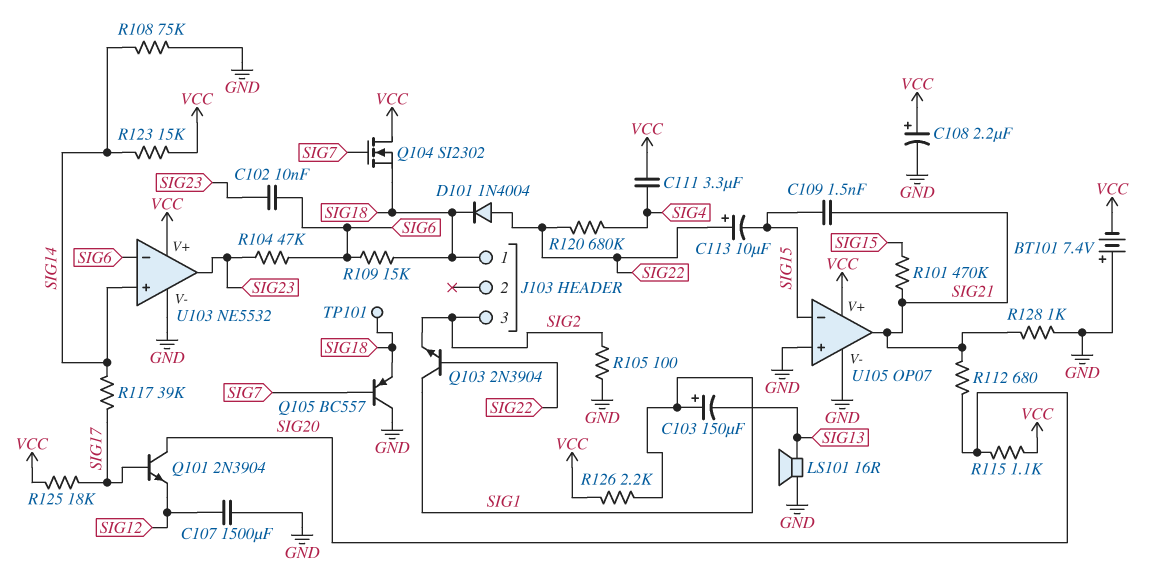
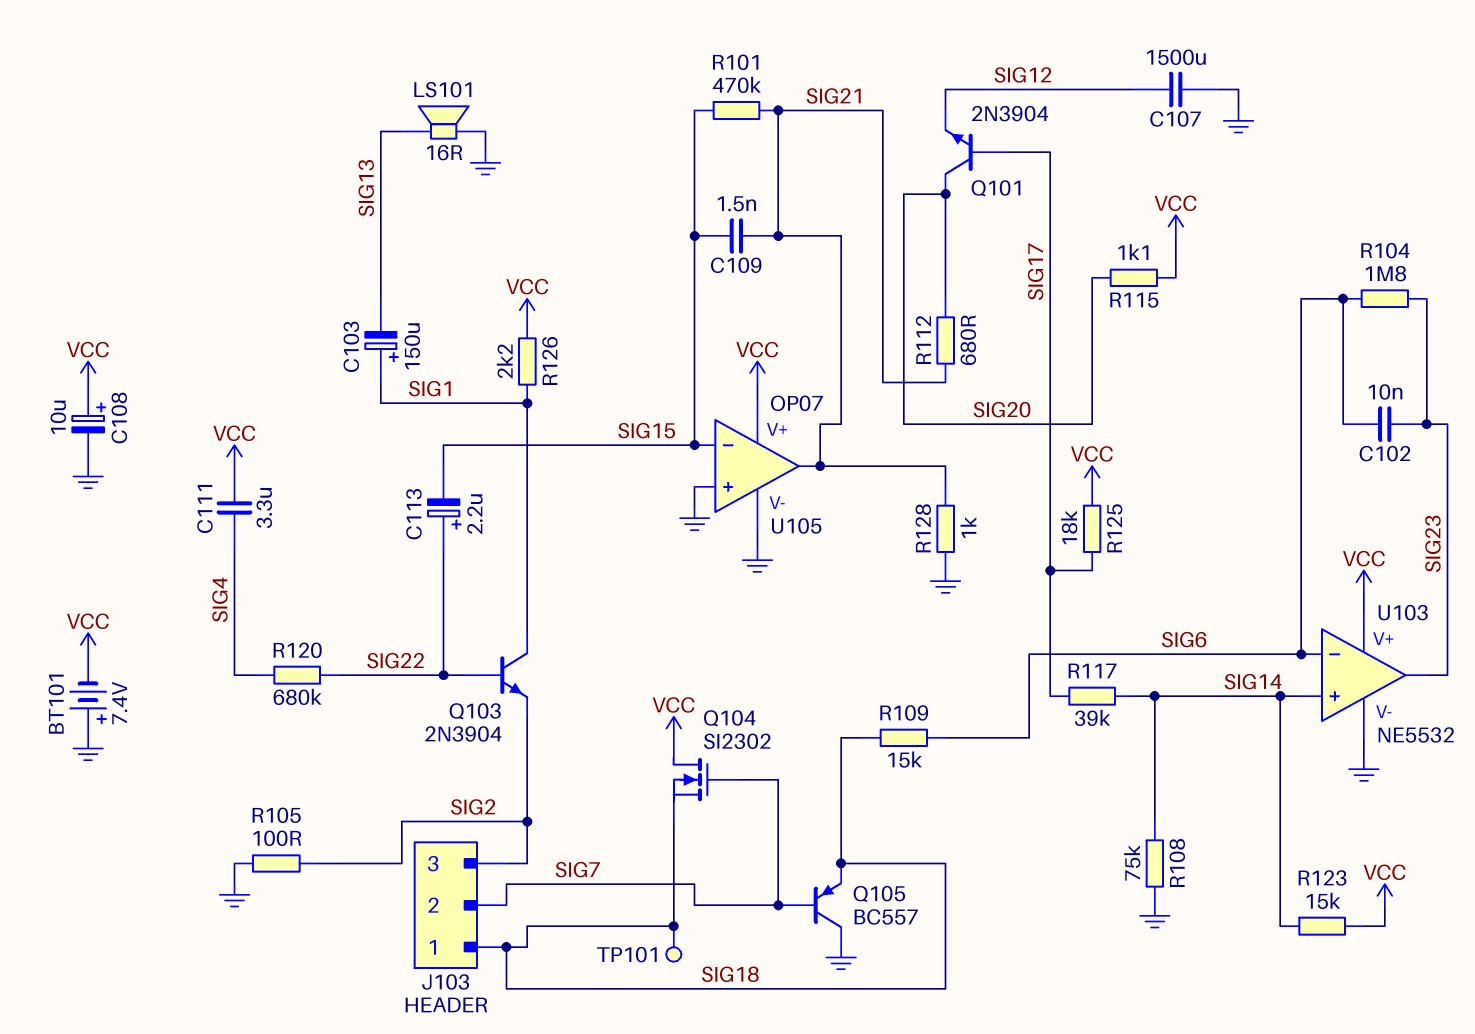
C108: 2.2uF (plus VCC, minus GND) -> 10uF (plus VCC, minus GND)
C113: 10uF (plus SIG22, minus SIG15) -> 2.2uF (plus SIG22, minus SIG15)
D101: diode 1N4004 (A SIG22, K SIG18) -> none
J103 pin 2: none -> SIG7
R104: 47k (SIG6, SIG23) -> 1.8M (SIG6, SIG23)

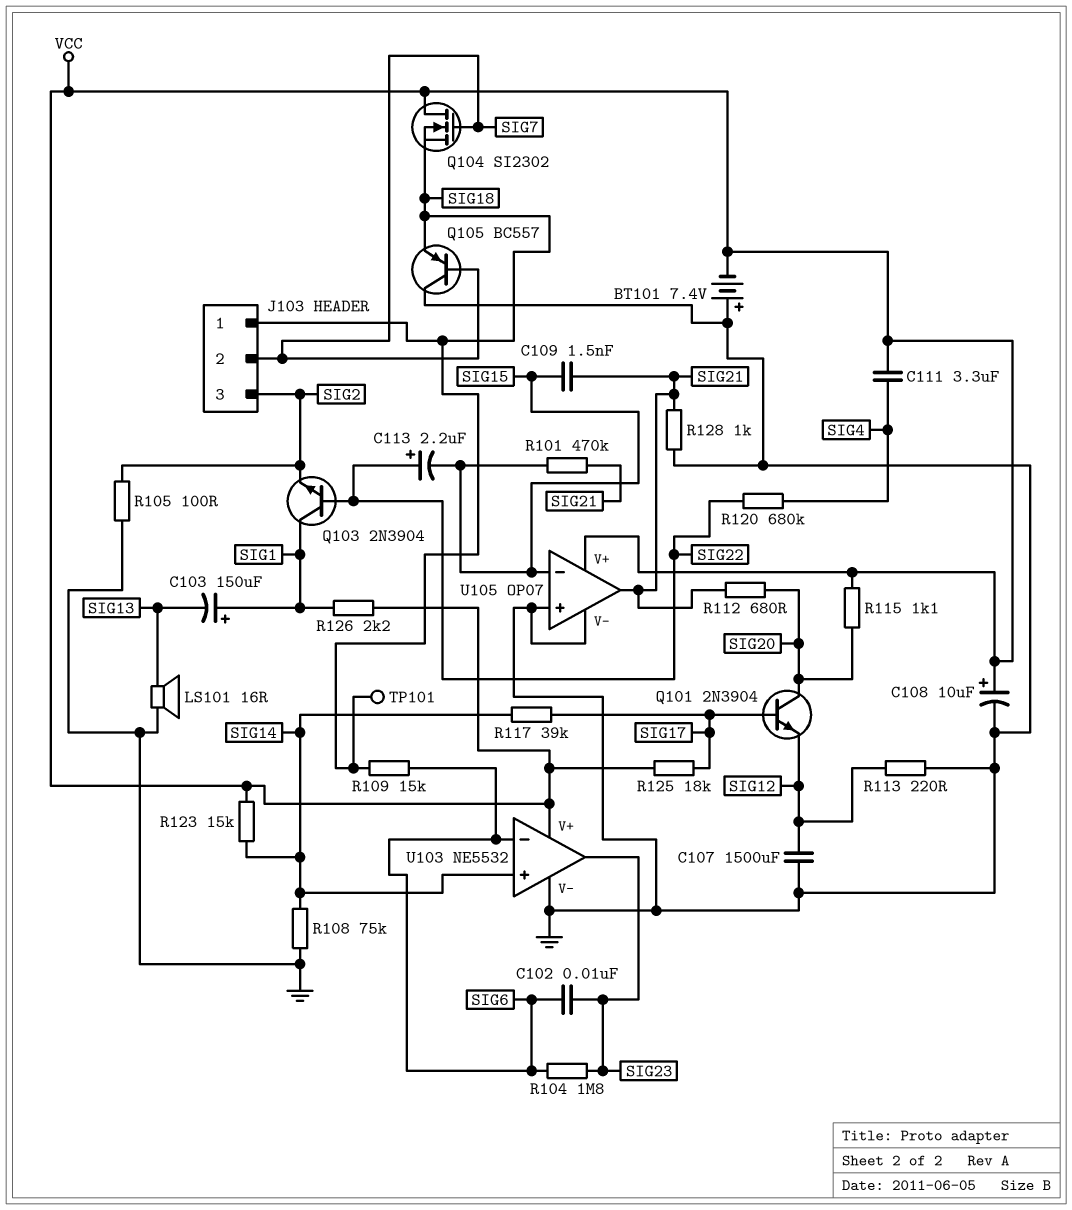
R113: none -> 220 (GND, SIG12)

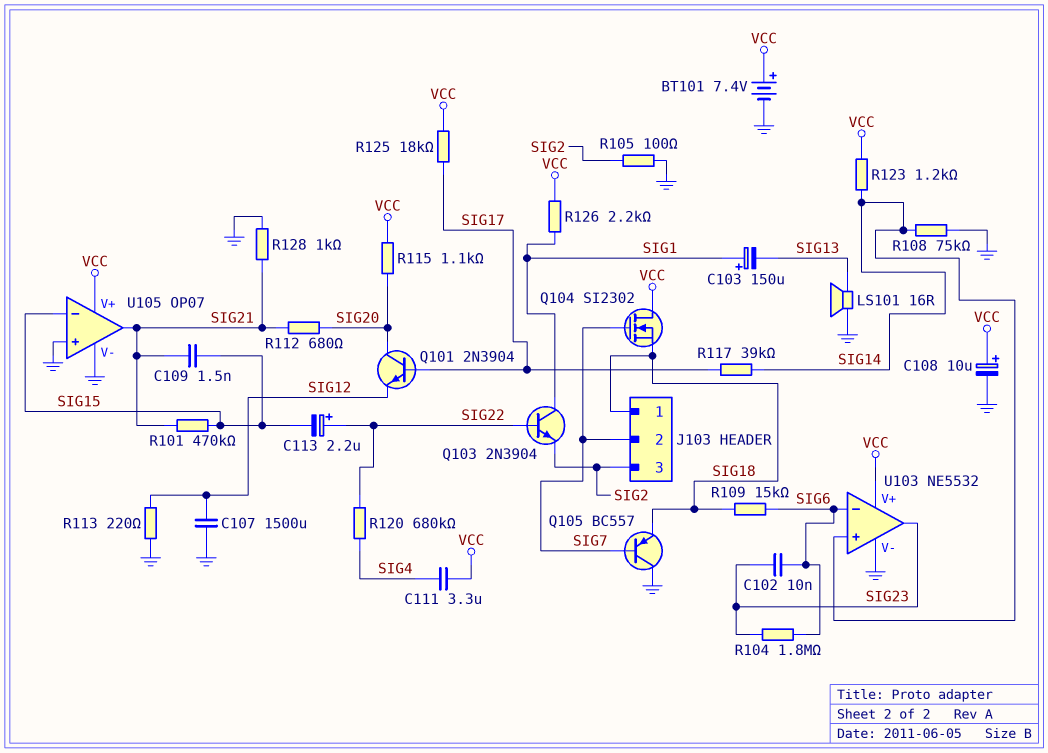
BT101: 7.4V (plus GND, minus VCC) -> 7.4V (plus VCC, minus GND)
R123: 15k (SIG14, VCC) -> 1.2k (SIG14, VCC)
TP101: test point (SIG18) -> none

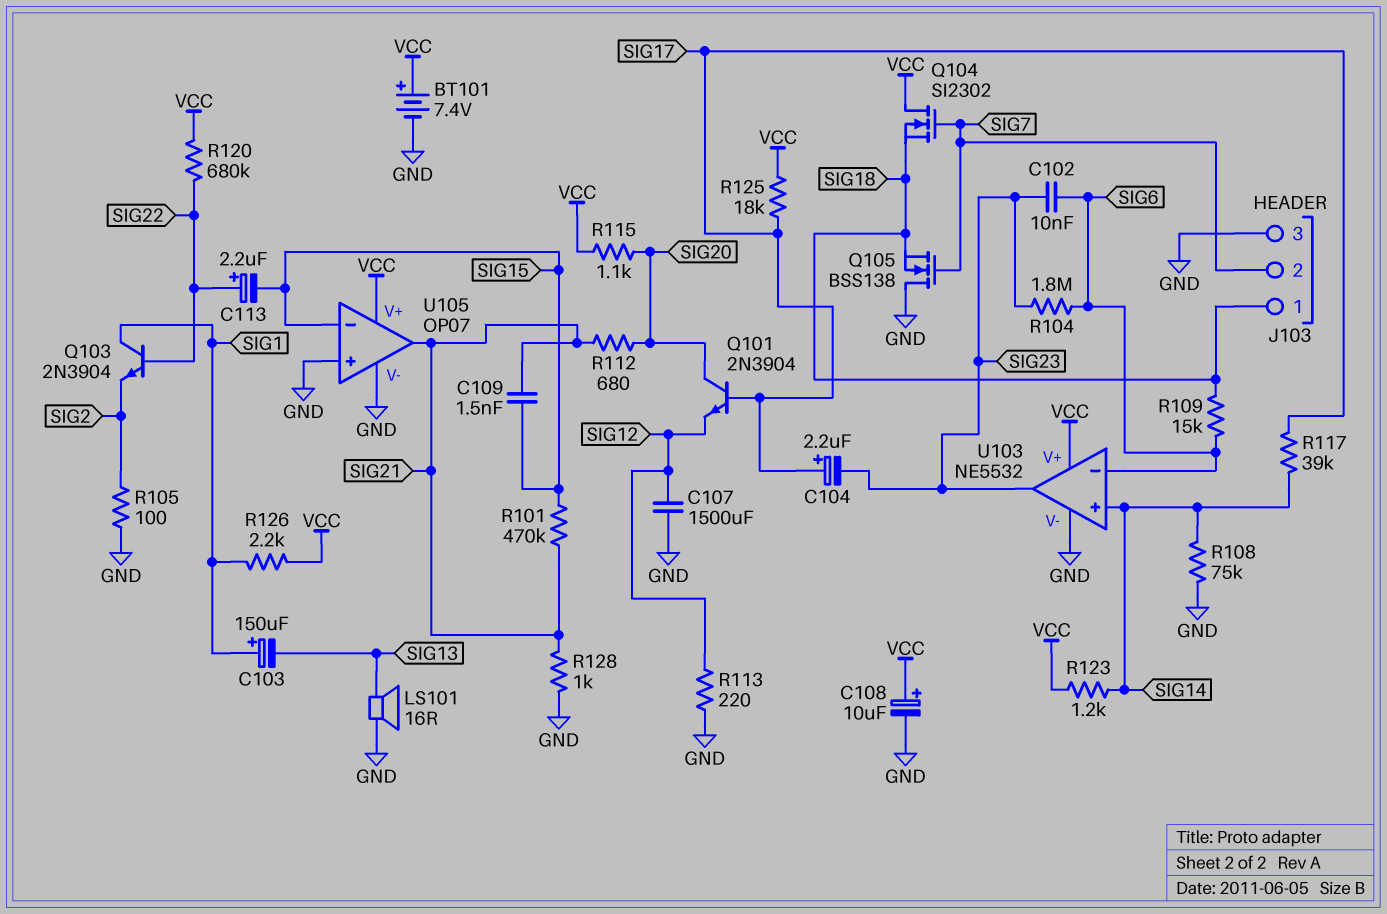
C104: none -> 2.2uF (plus SIG17, minus SIG23)
C111: 3.3uF (SIG4, VCC) -> none
J103 pin 3: SIG2 -> GND
Q105: PNP BC557 (B SIG7, C GND, E SIG18) -> NMOS BSS138 (G SIG7, D GND, S SIG18)
R120: 680k (SIG4, SIG22) -> 680k (SIG22, VCC)

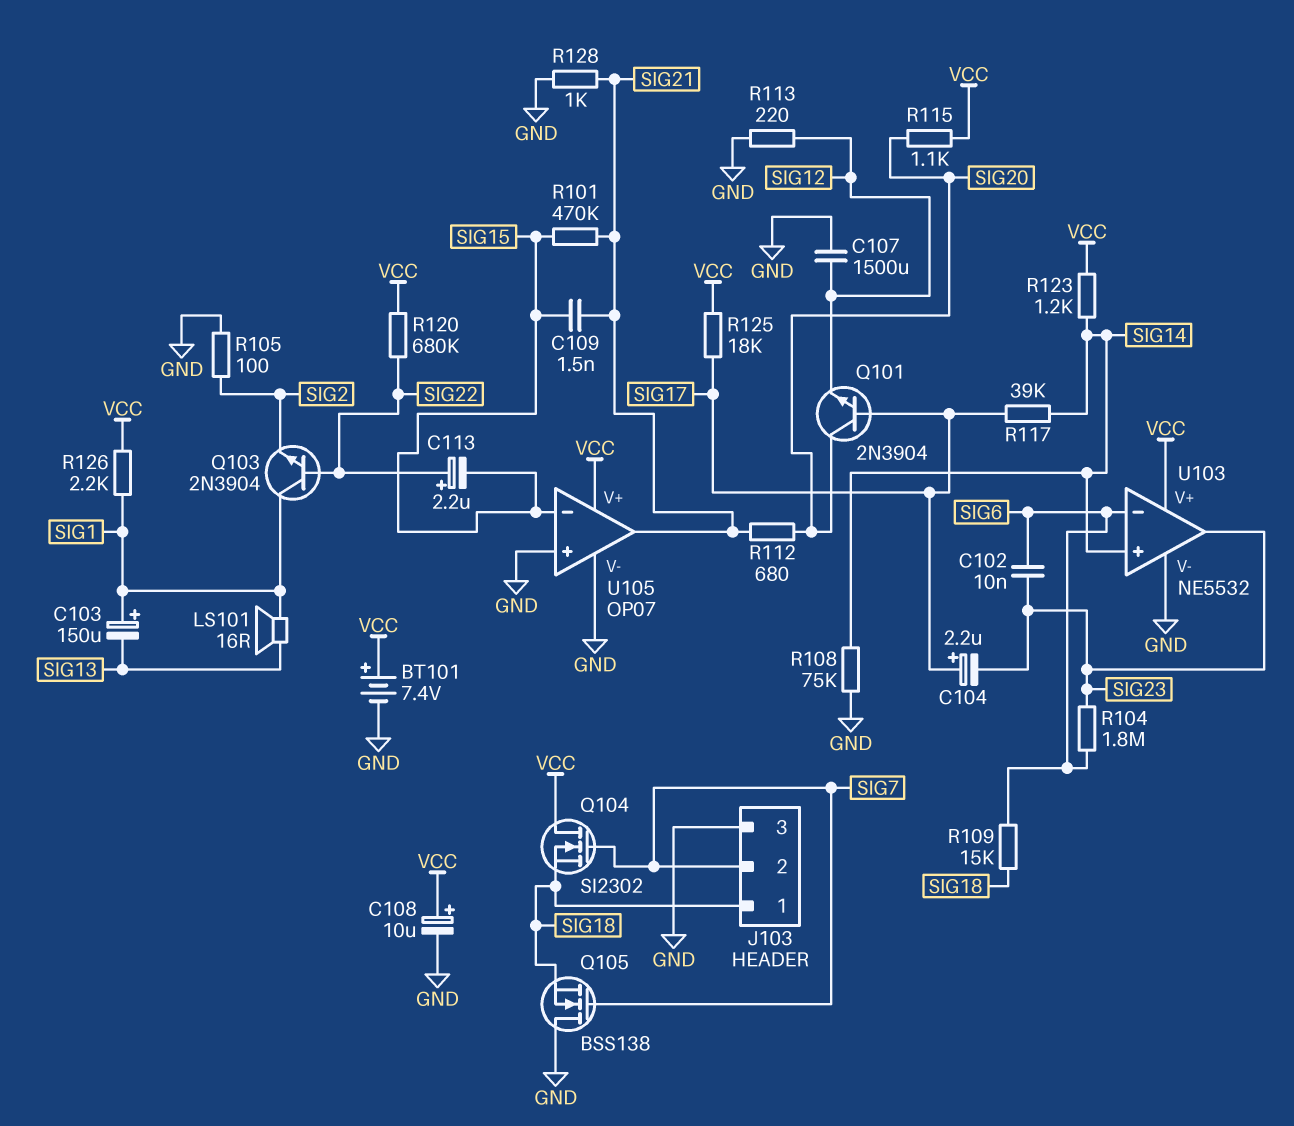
LS101: speaker 16R (GND, SIG13) -> speaker 16R (SIG1, SIG13)

